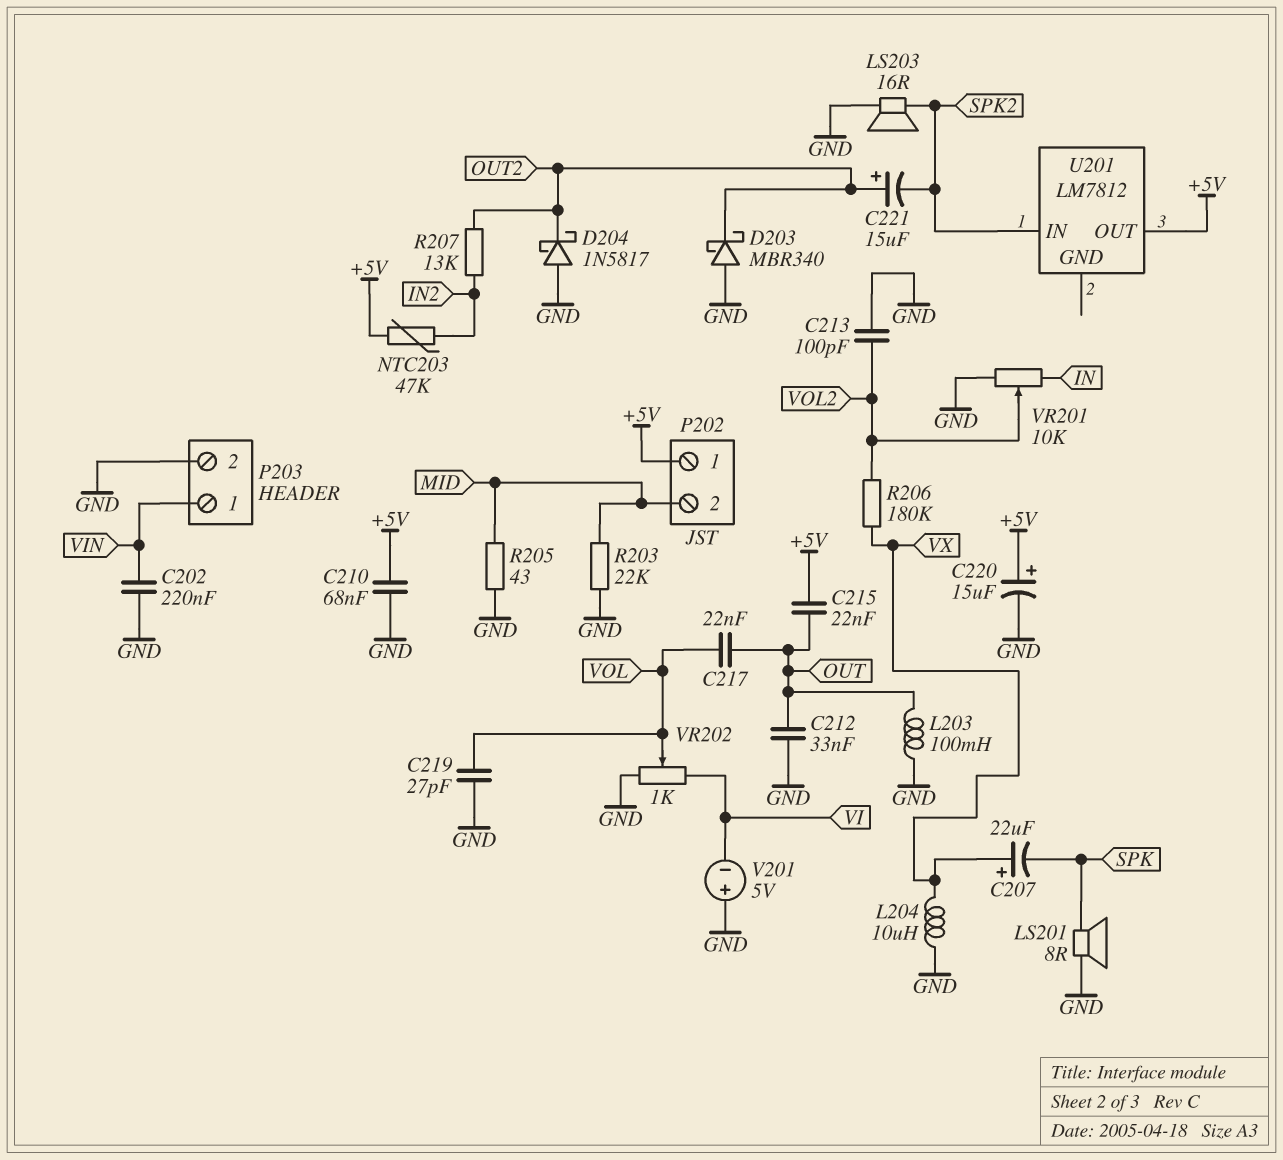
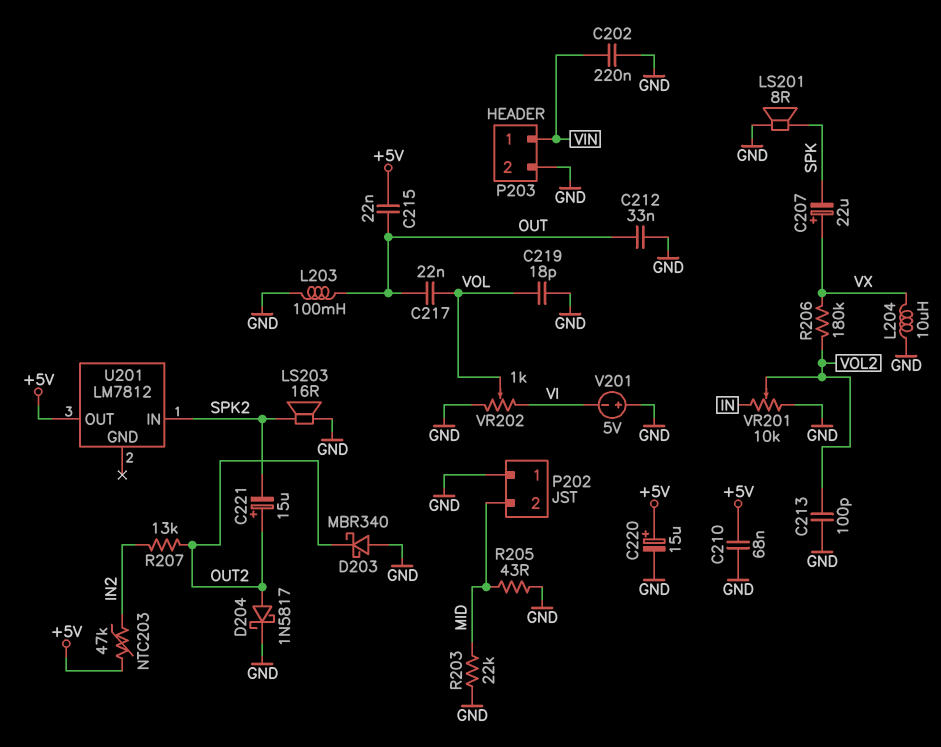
C219: 27pF (GND, VOL) -> 18pF (GND, VOL)
D204: schottky 1N5817 (A GND, K OUT2) -> schottky 1N5817 (A OUT2, K GND)
P202 pin 1: +5V -> GND

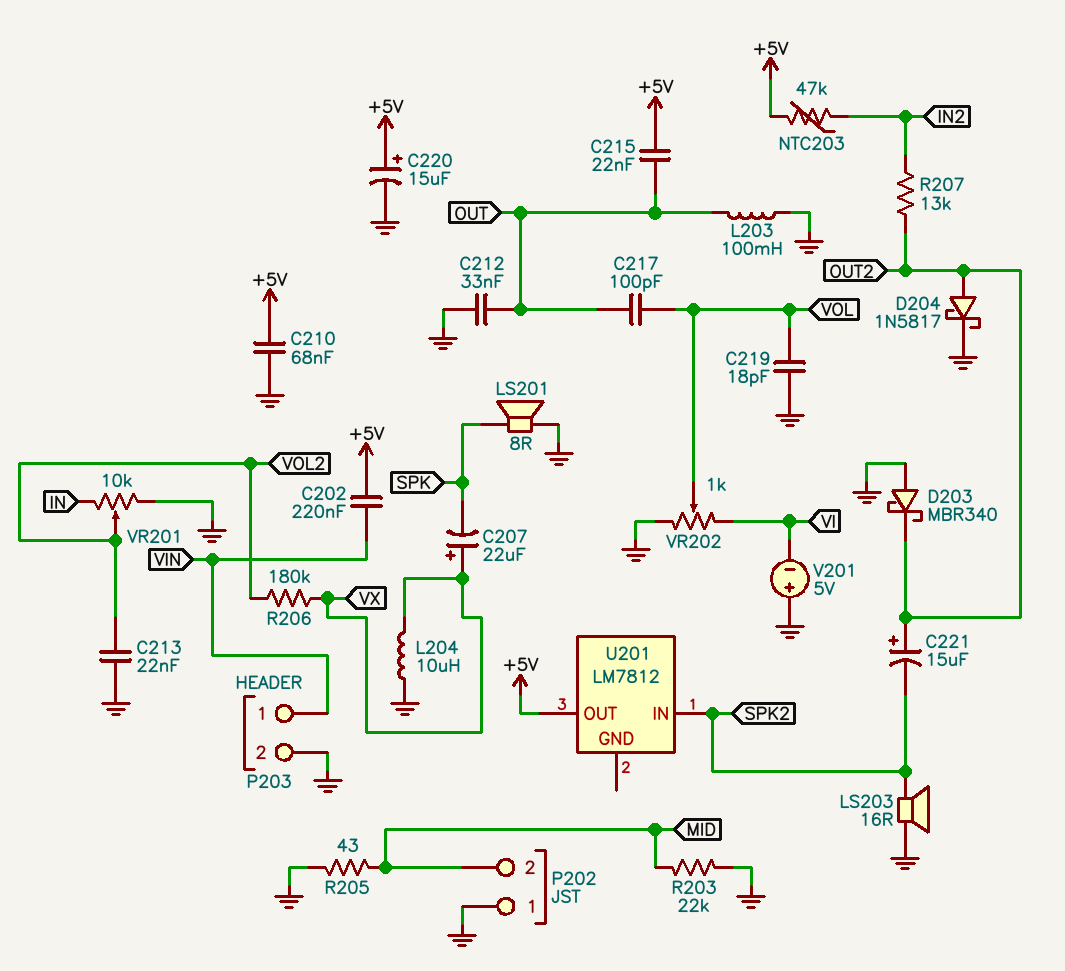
C202: 220nF (GND, VIN) -> 220nF (+5V, VIN)
C213: 100pF (GND, VOL2) -> 22nF (GND, VOL2)
C217: 22nF (OUT, VOL) -> 100pF (OUT, VOL)

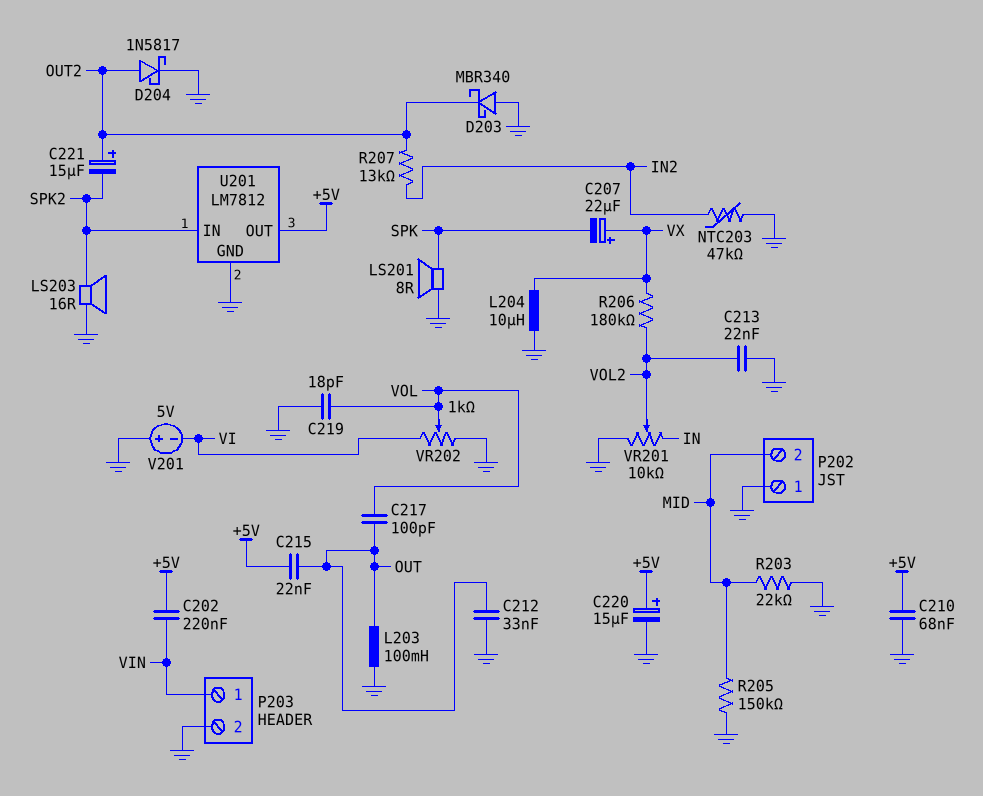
NTC203: 47k (+5V, IN2) -> 47k (GND, IN2)
R205: 43 (GND, MID) -> 150k (GND, MID)
U201 pin GND: none -> GND

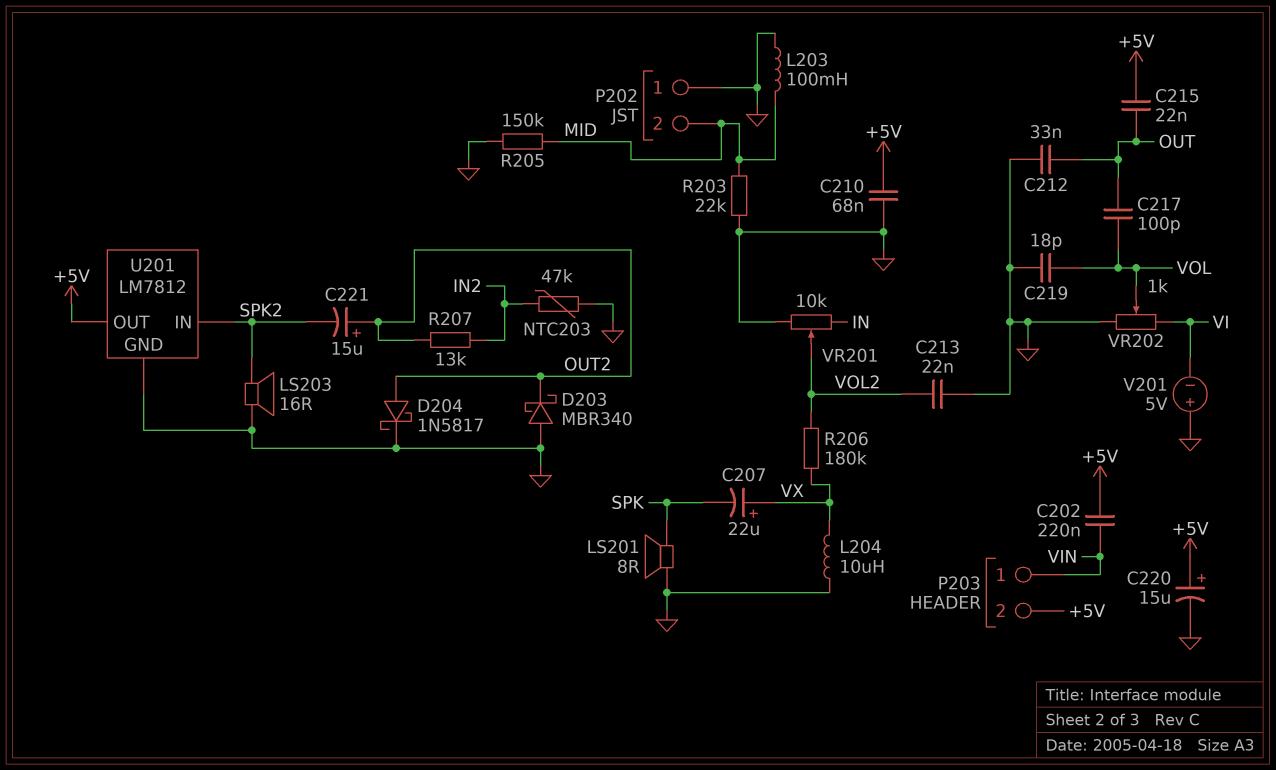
L203: 100mH (GND, OUT) -> 100mH (GND, MID)
P203 pin 2: GND -> +5V

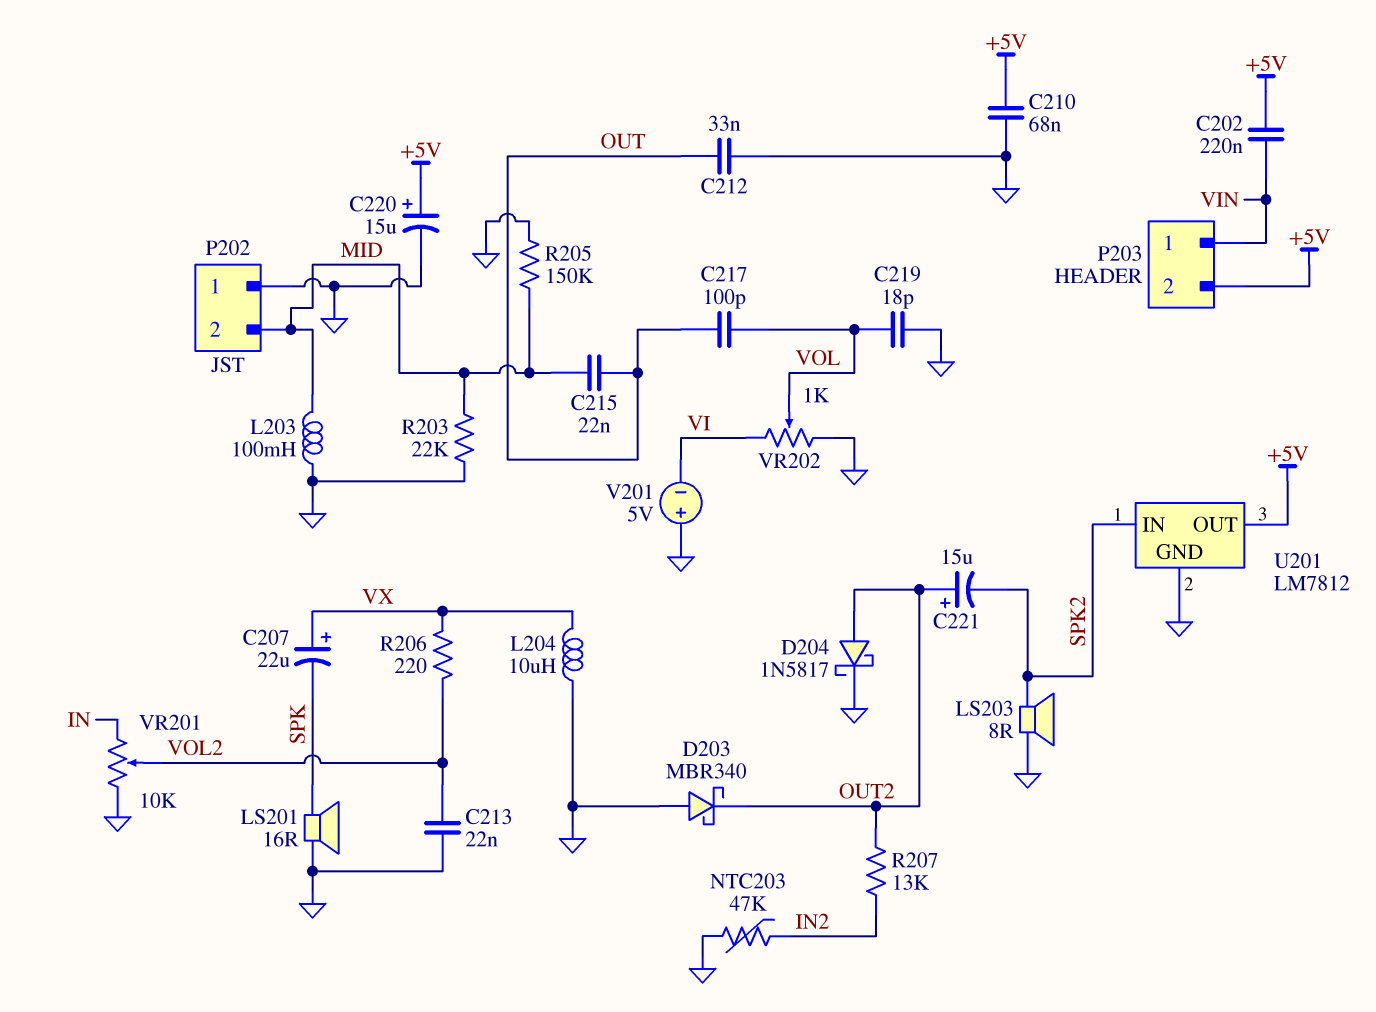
C215: 22nF (+5V, OUT) -> 22nF (MID, OUT)
LS201: speaker 8R (GND, SPK) -> speaker 16R (GND, SPK)
LS203: speaker 16R (GND, SPK2) -> speaker 8R (GND, SPK2)
R206: 180k (VOL2, VX) -> 220 (VOL2, VX)

